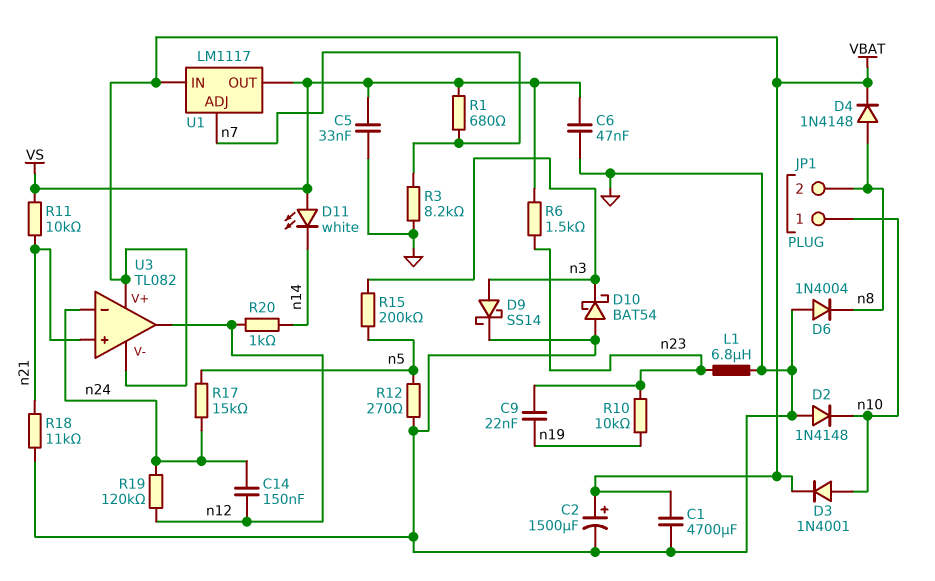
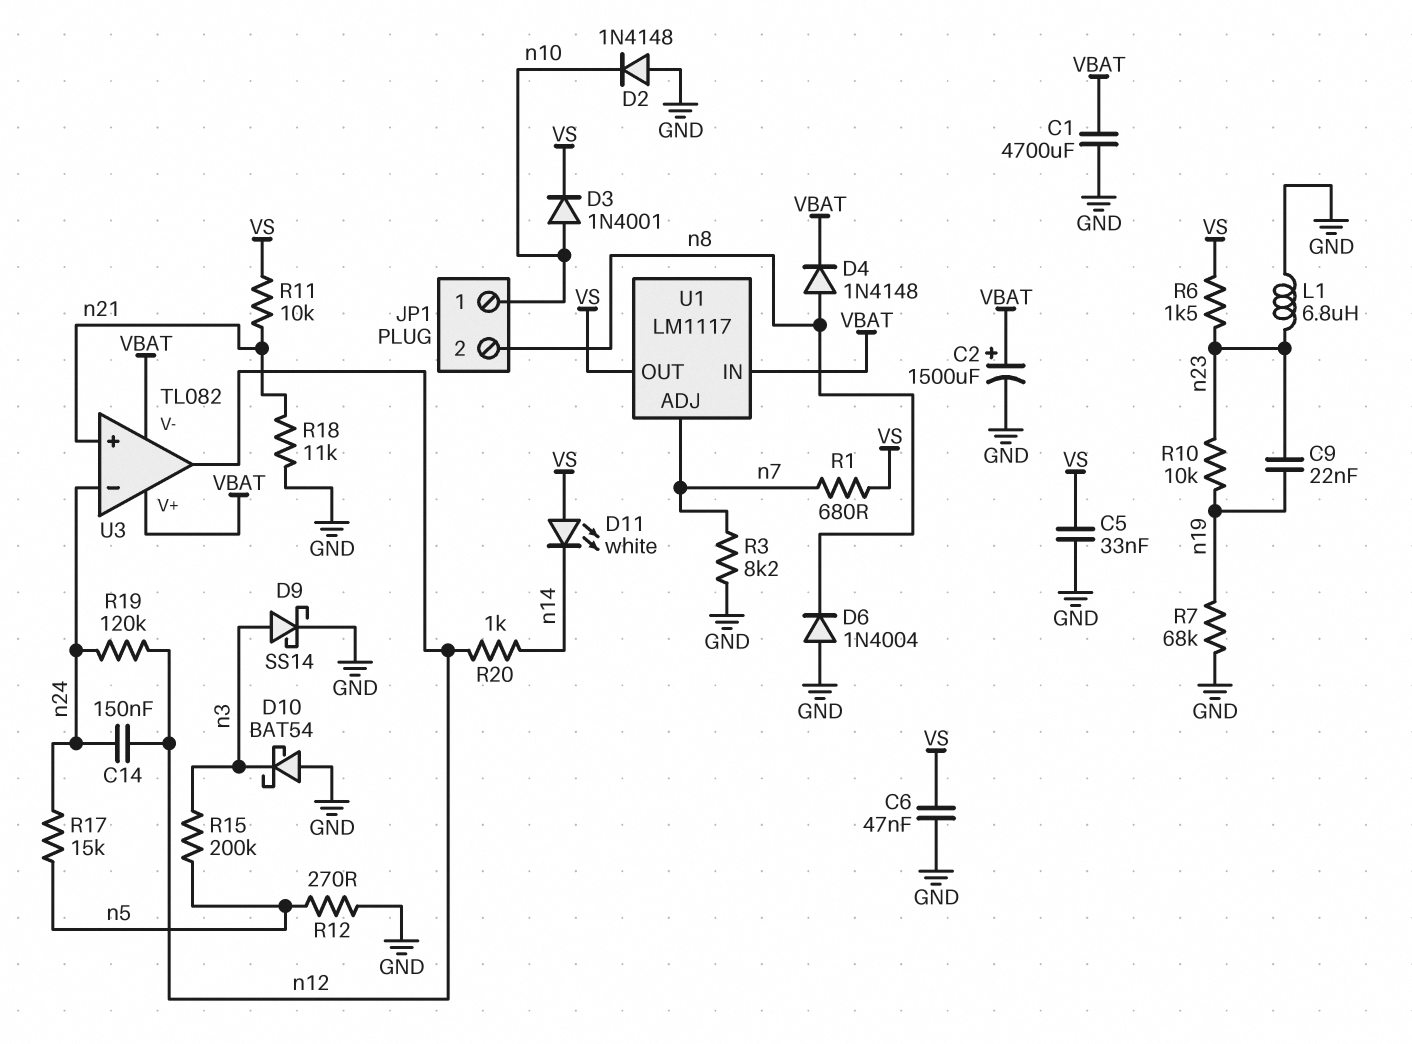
D3: diode 1N4001 (A n10, K VBAT) -> diode 1N4001 (A n10, K VS)
R7: none -> 68k (GND, n19)

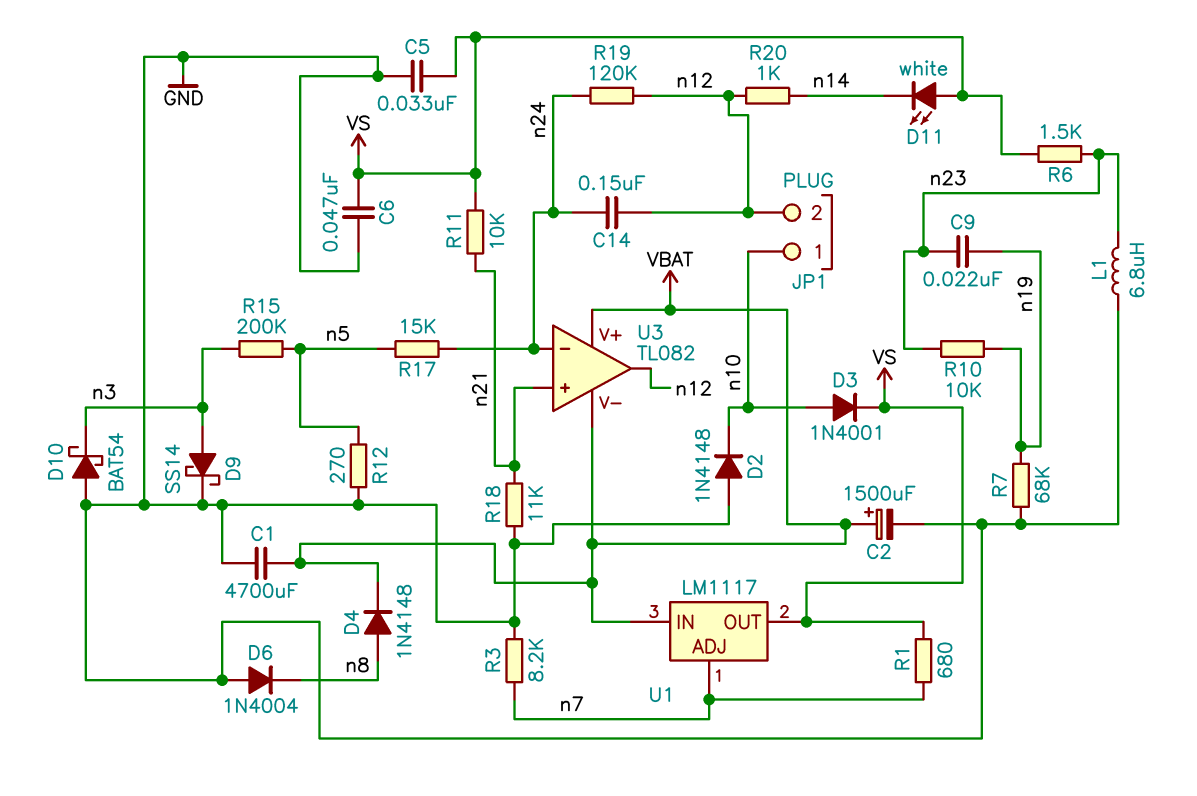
JP1 pin 2: n8 -> n12

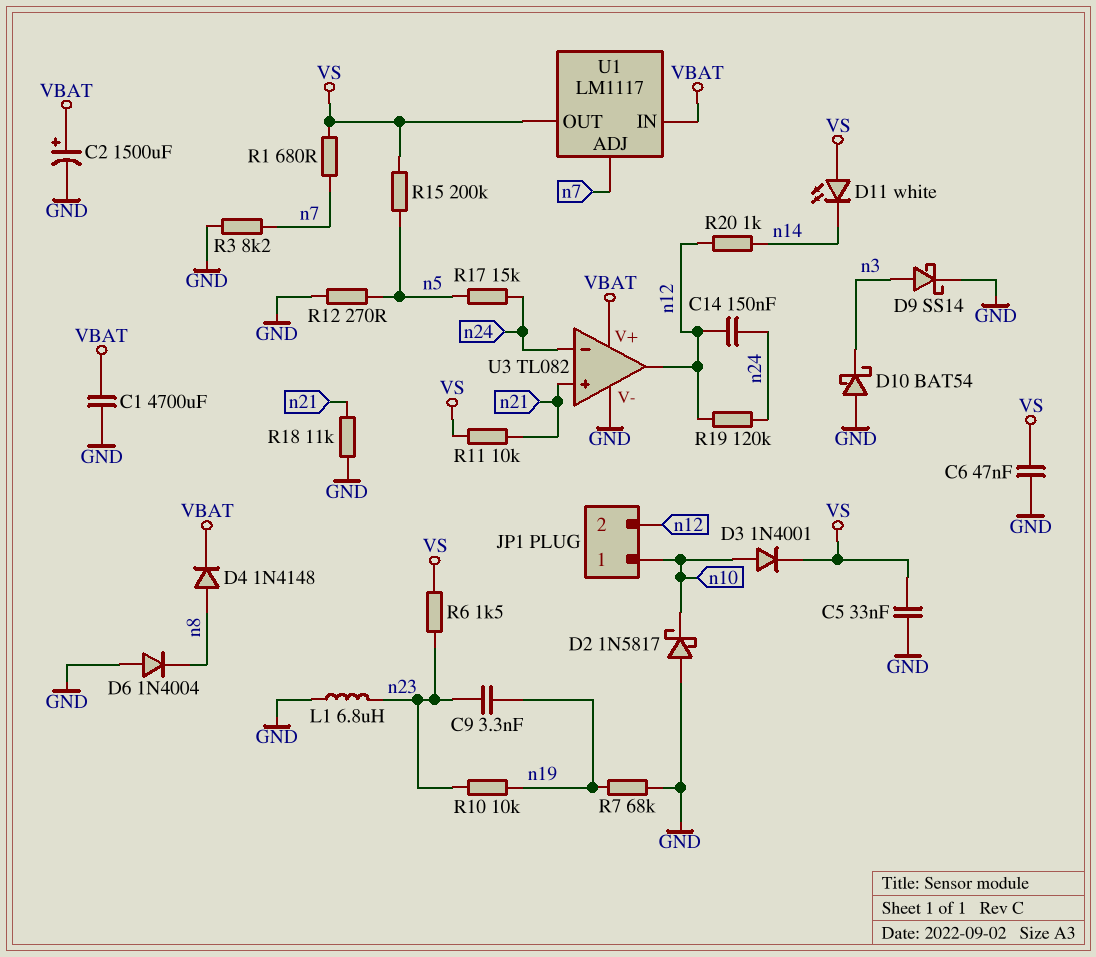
C9: 22nF (n19, n23) -> 3.3nF (n19, n23)
D2: diode 1N4148 (A GND, K n10) -> schottky 1N5817 (A GND, K n10)
R15: 200k (n3, n5) -> 200k (VS, n5)
U3 pin V-: VBAT -> GND

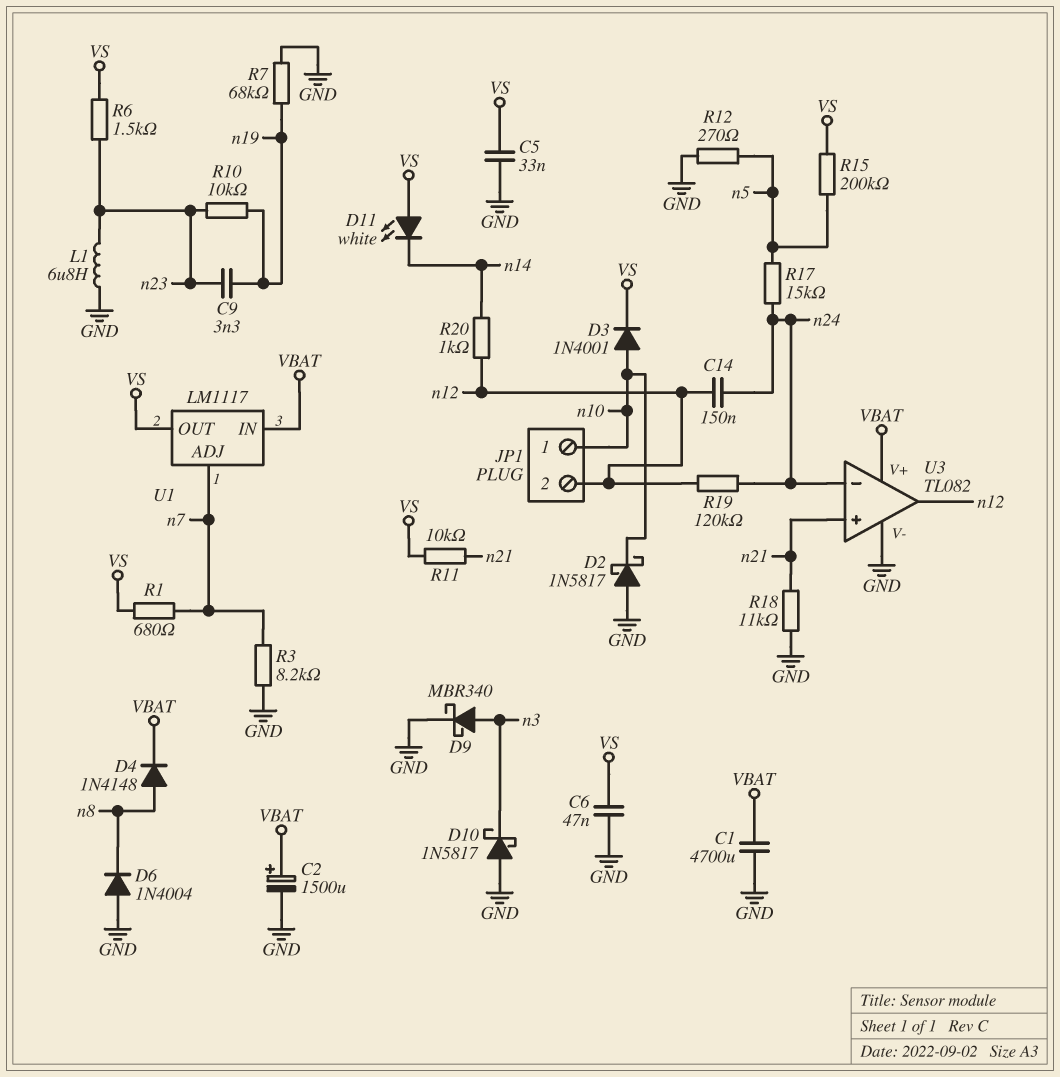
D9: schottky SS14 (A n3, K GND) -> schottky MBR340 (A n3, K GND)
D10: schottky BAT54 (A GND, K n3) -> schottky 1N5817 (A GND, K n3)

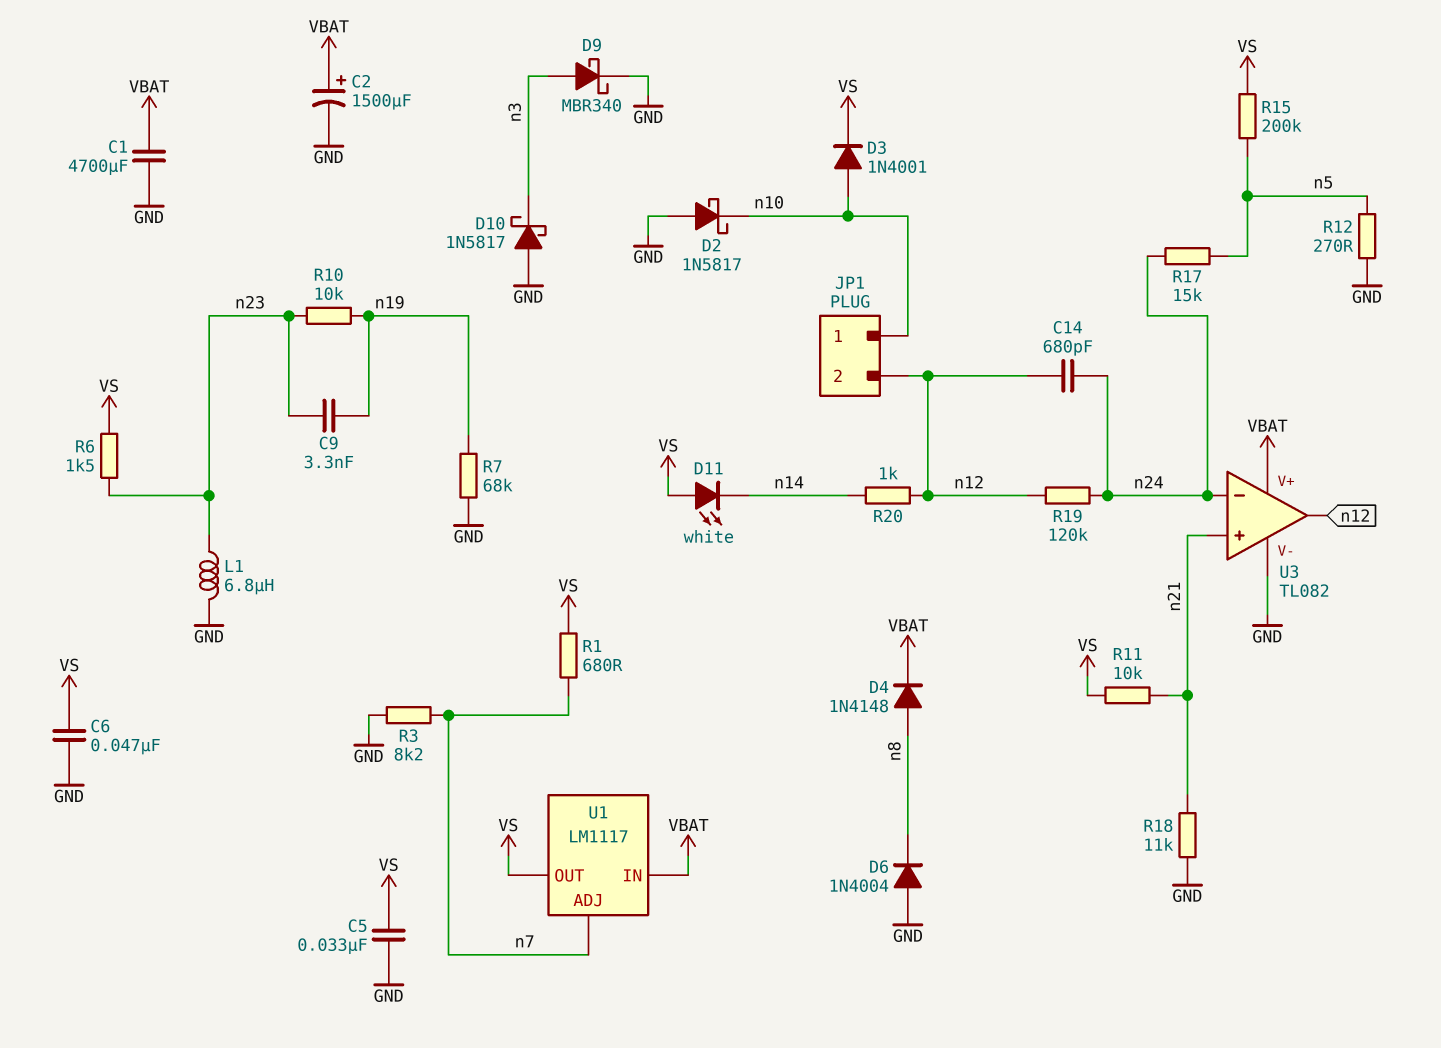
C14: 150nF (n12, n24) -> 680pF (n12, n24)

